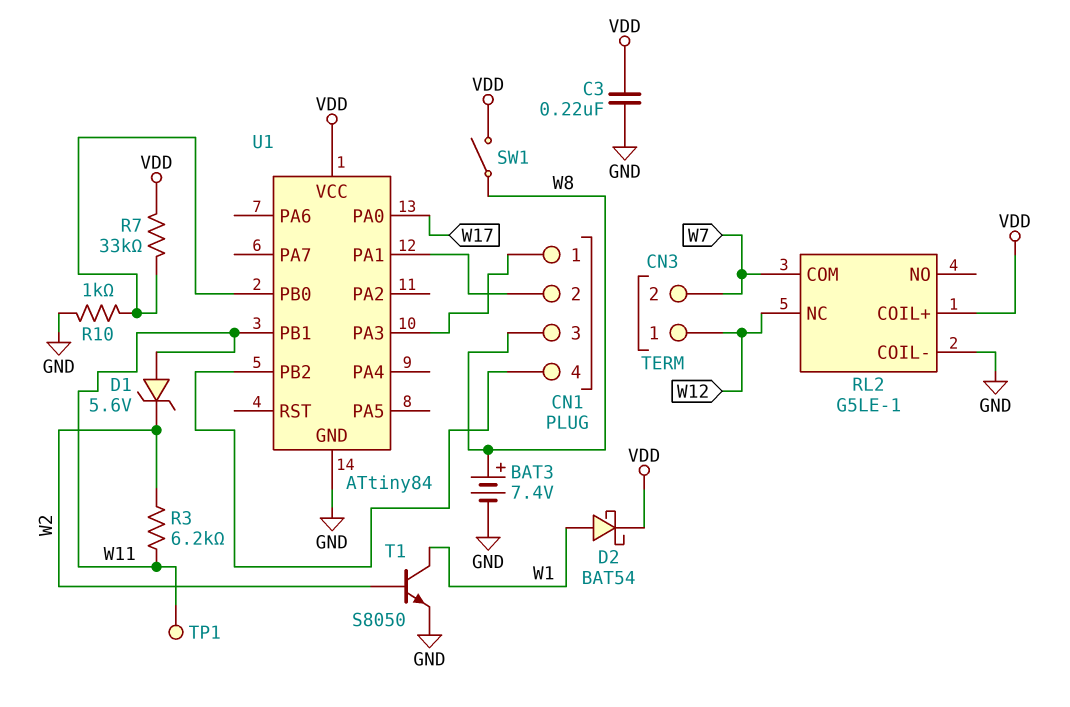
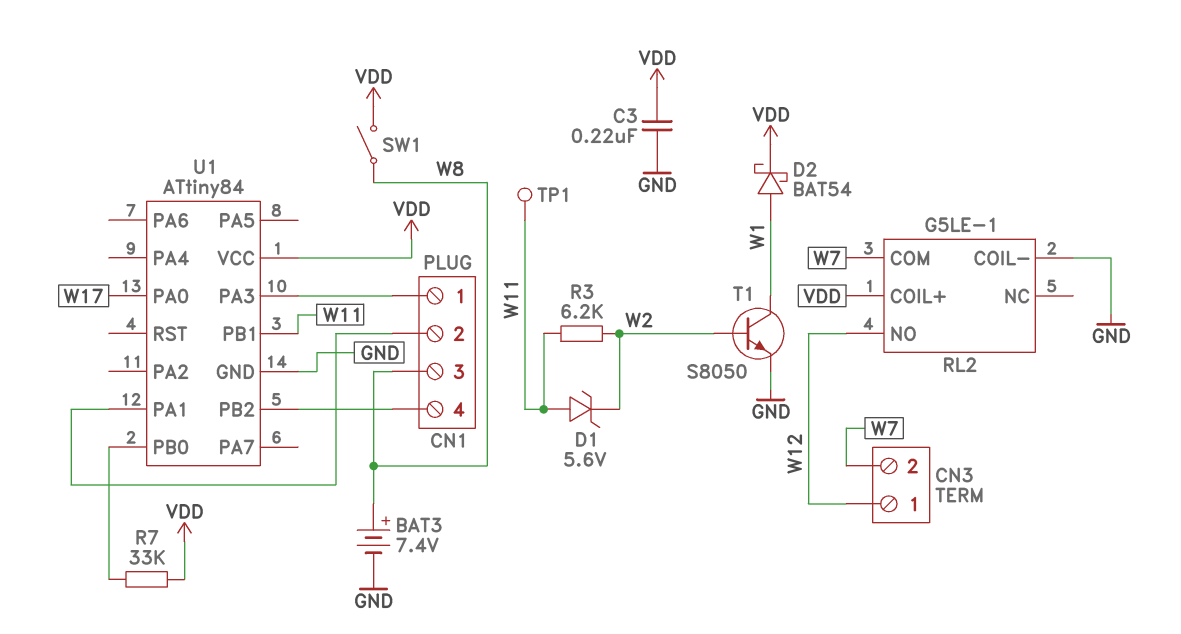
R10: 1k (GND, U1/PB0) -> none
RL2 pin NC: W12 -> none
RL2 pin NO: none -> W12

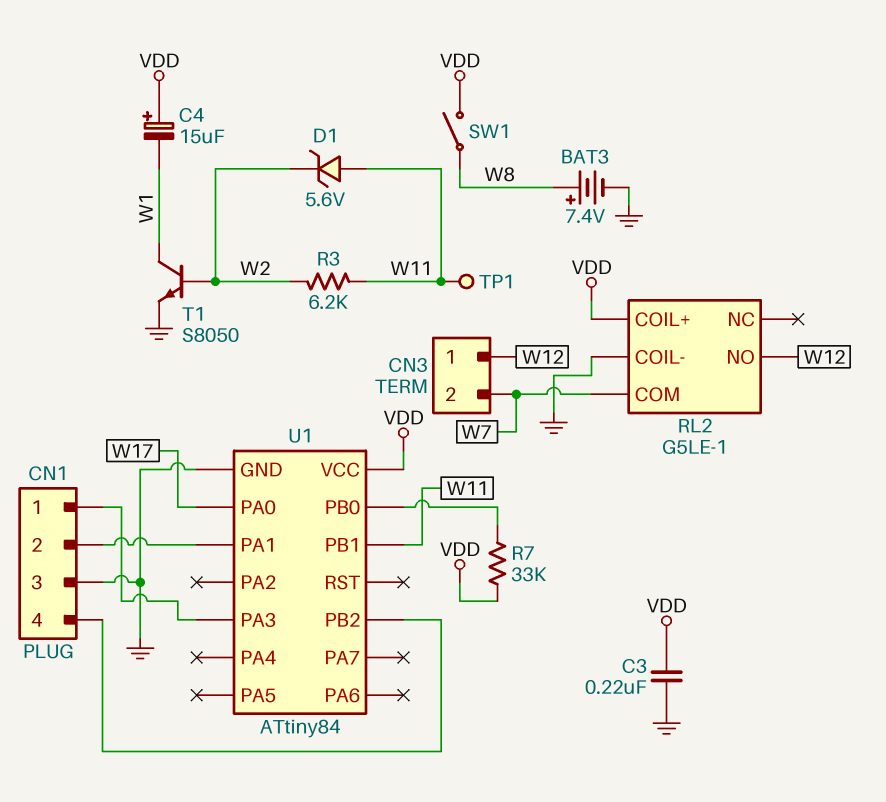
C4: none -> 15uF (plus VDD, minus W1)
CN1 pin 3: W8 -> GND
D2: schottky BAT54 (A W1, K VDD) -> none

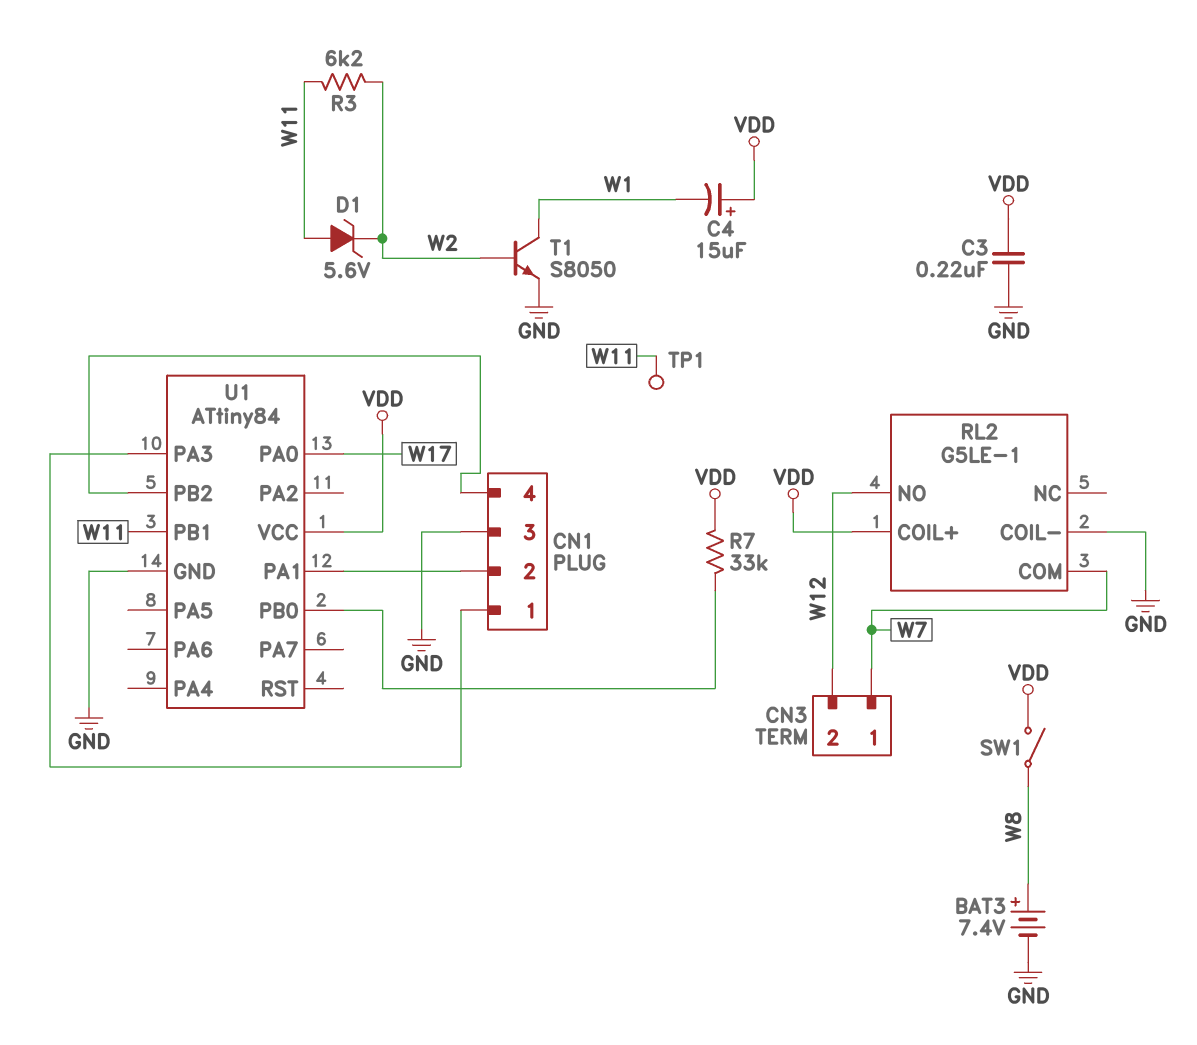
CN3 pin 1: W12 -> W7
CN3 pin 2: W7 -> W12

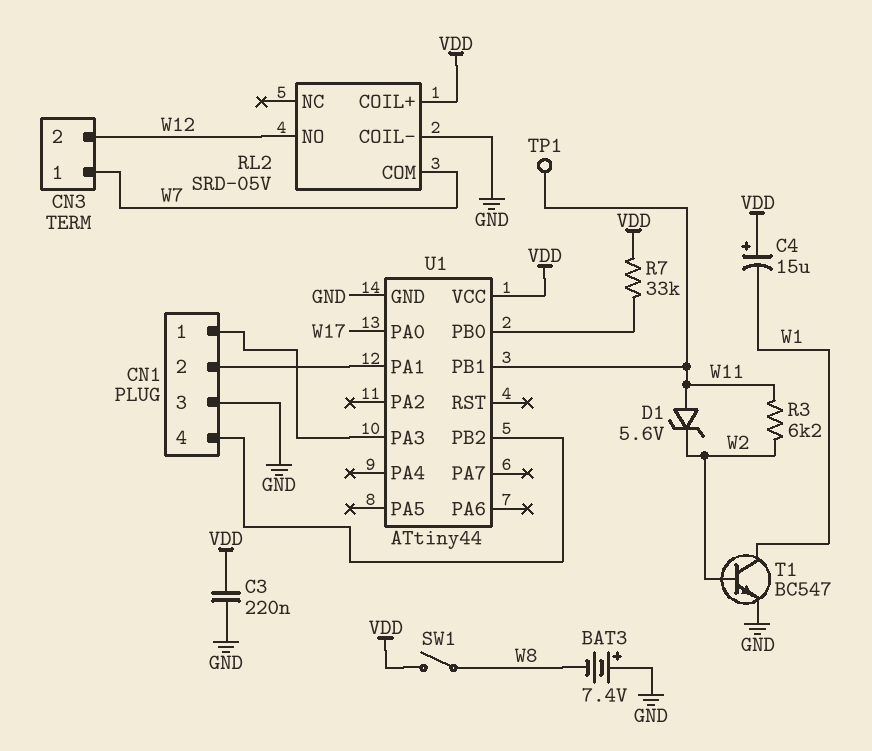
BAT3: 7.4V (plus W8, minus GND) -> 7.4V (plus GND, minus W8)
RL2: G5LE-1 -> SRD-05V
T1: NPN S8050 (B W2, C W1, E GND) -> NPN BC547 (B W2, C W1, E GND)
U1: ATtiny84 -> ATtiny44

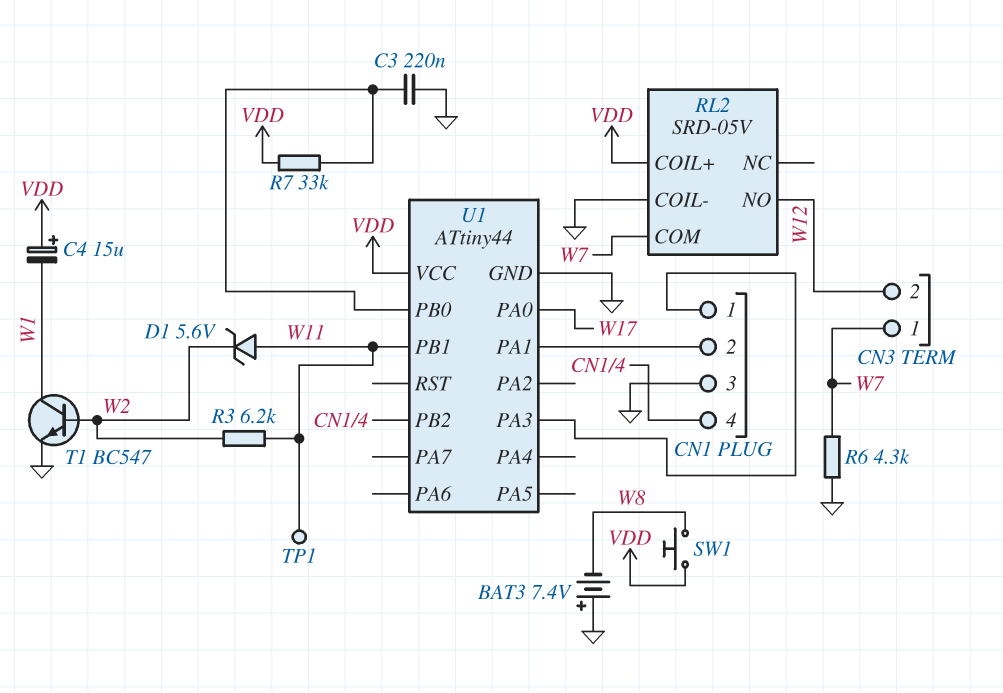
C3: 220nF (GND, VDD) -> 220nF (GND, U1/PB0)
R6: none -> 4.3k (GND, W7)
SW1: switch (VDD, W8) -> button (VDD, W8)

